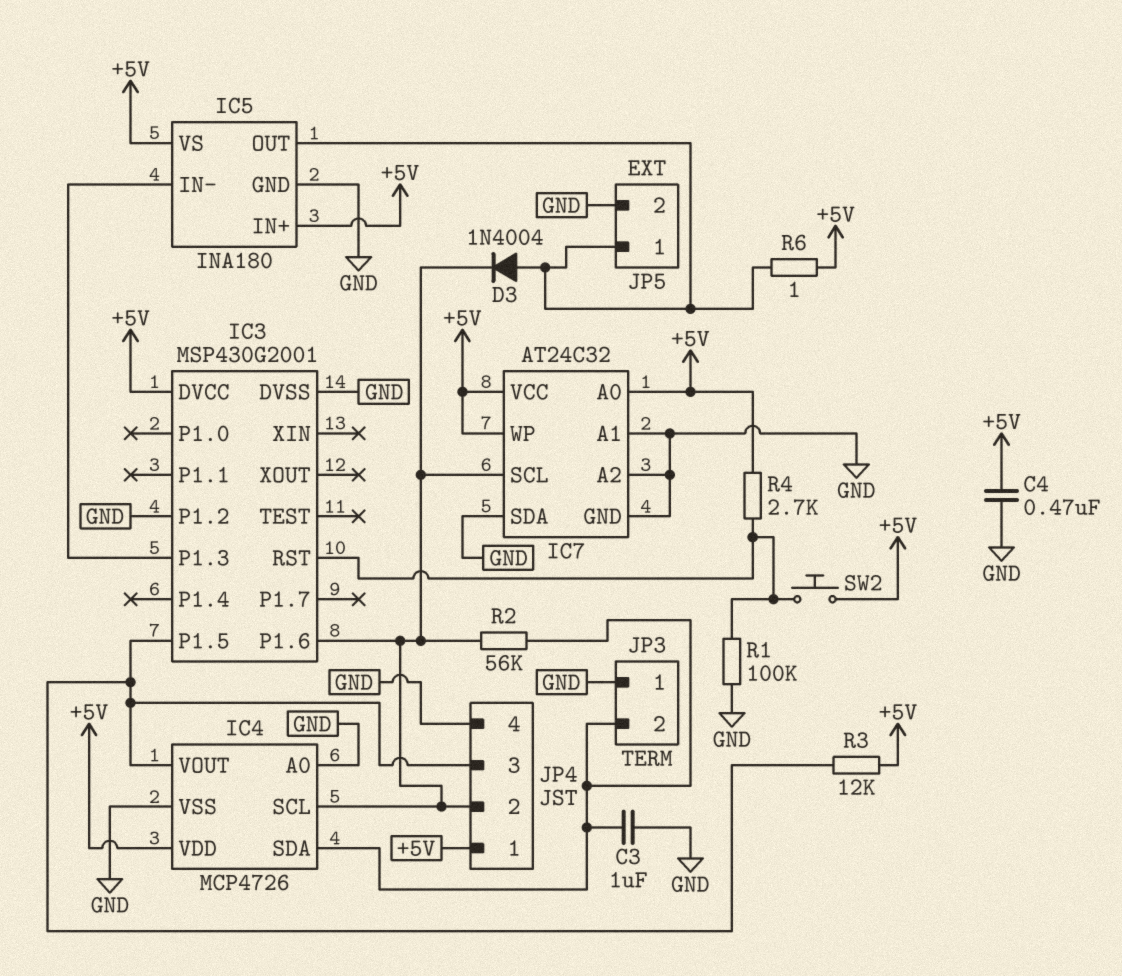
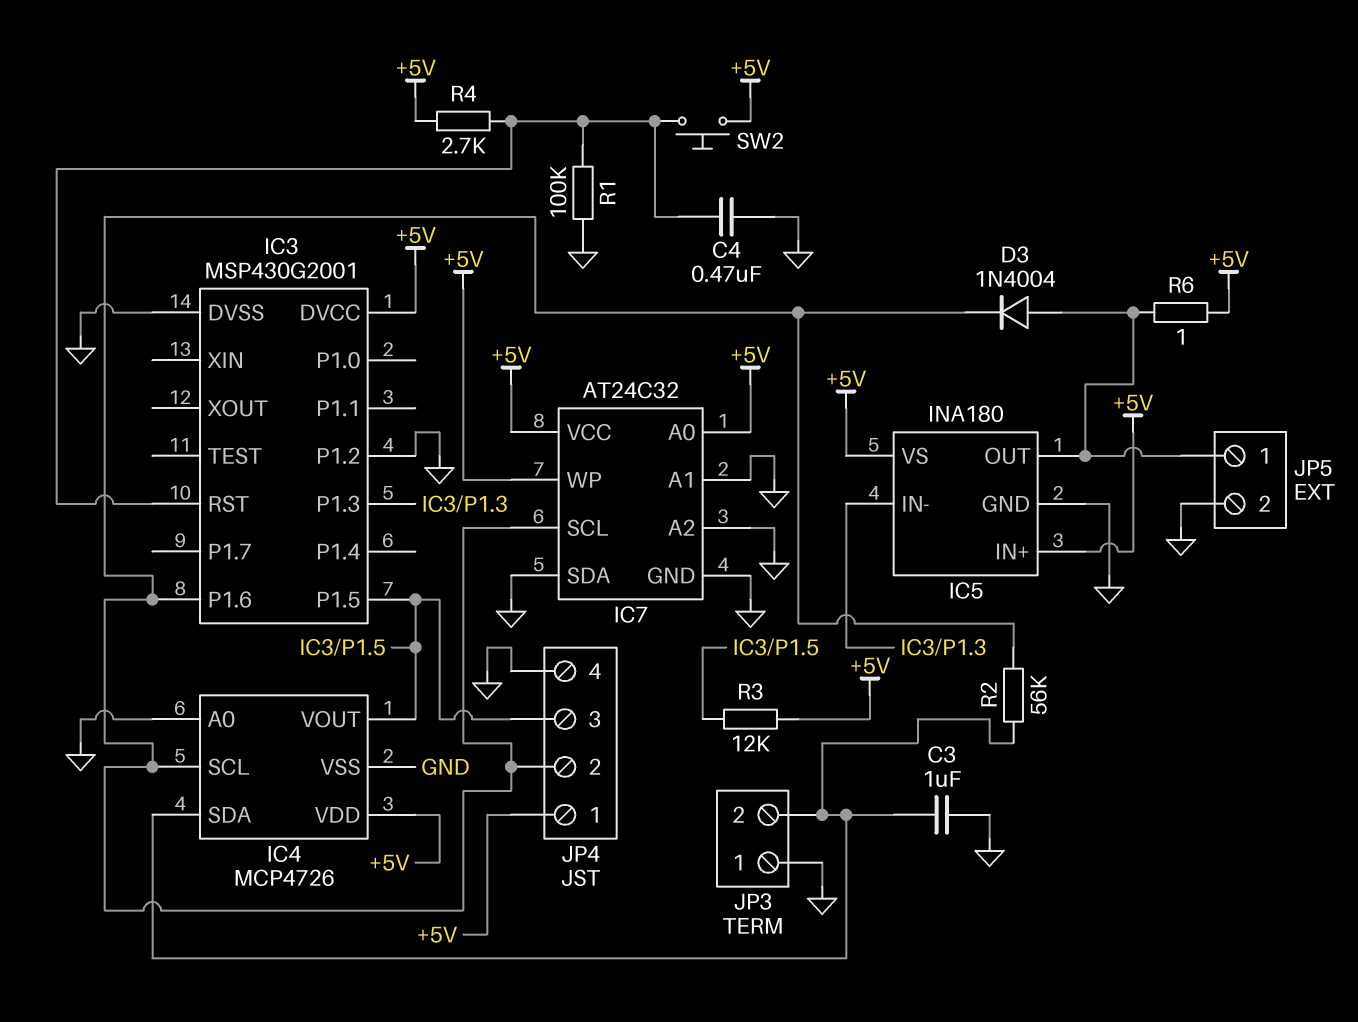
C4: 470nF (+5V, GND) -> 470nF (GND, IC3/RST)

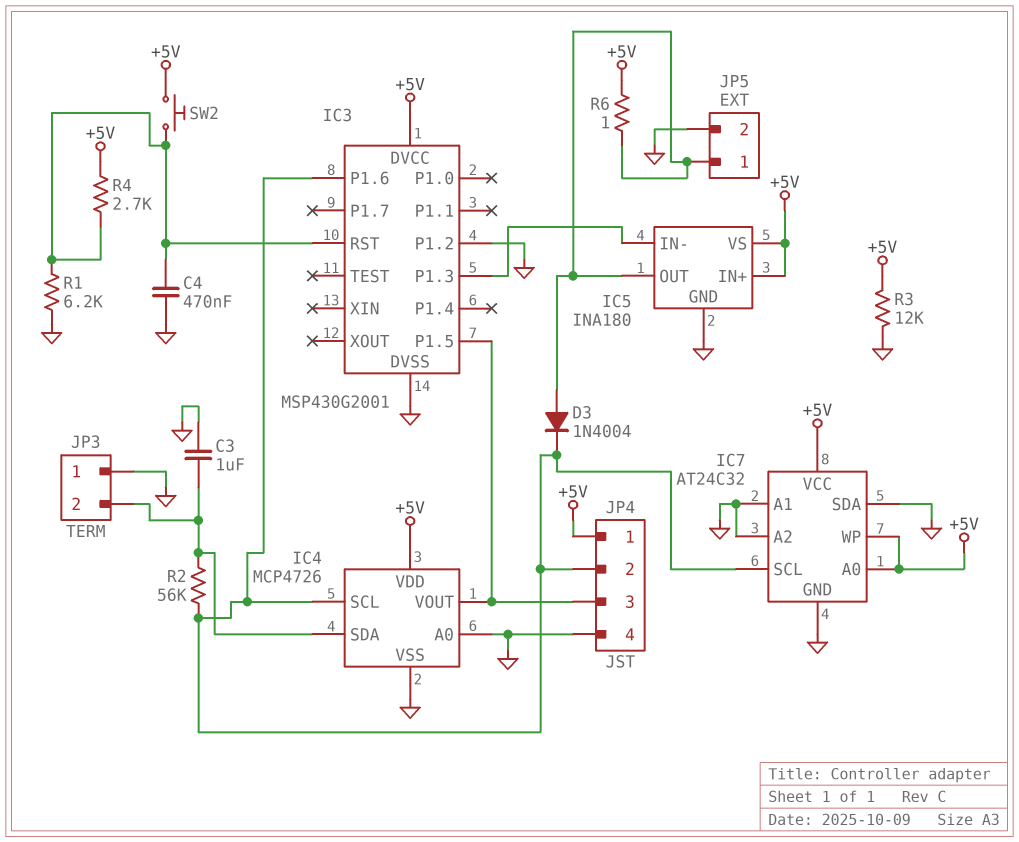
R1: 100k (GND, IC3/RST) -> 6.2k (GND, IC3/RST)
R3: 12k (+5V, IC3/P1.5) -> 12k (+5V, GND)

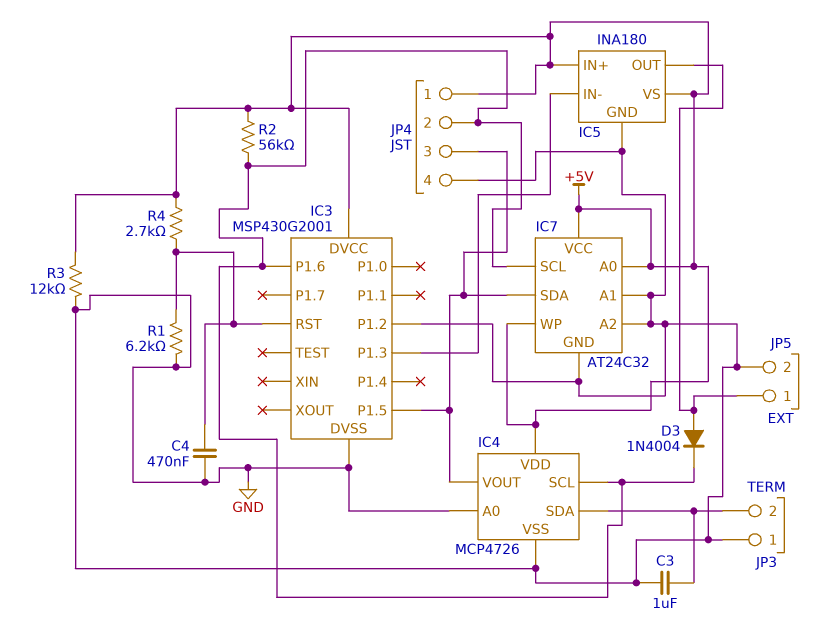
IC7 pin SDA: GND -> IC3/P1.5
R2: 56k (IC3/P1.6, IC4/SDA) -> 56k (+5V, IC3/P1.6)
R6: 1 (+5V, IC5/OUT) -> none
SW2: button (+5V, IC3/RST) -> none

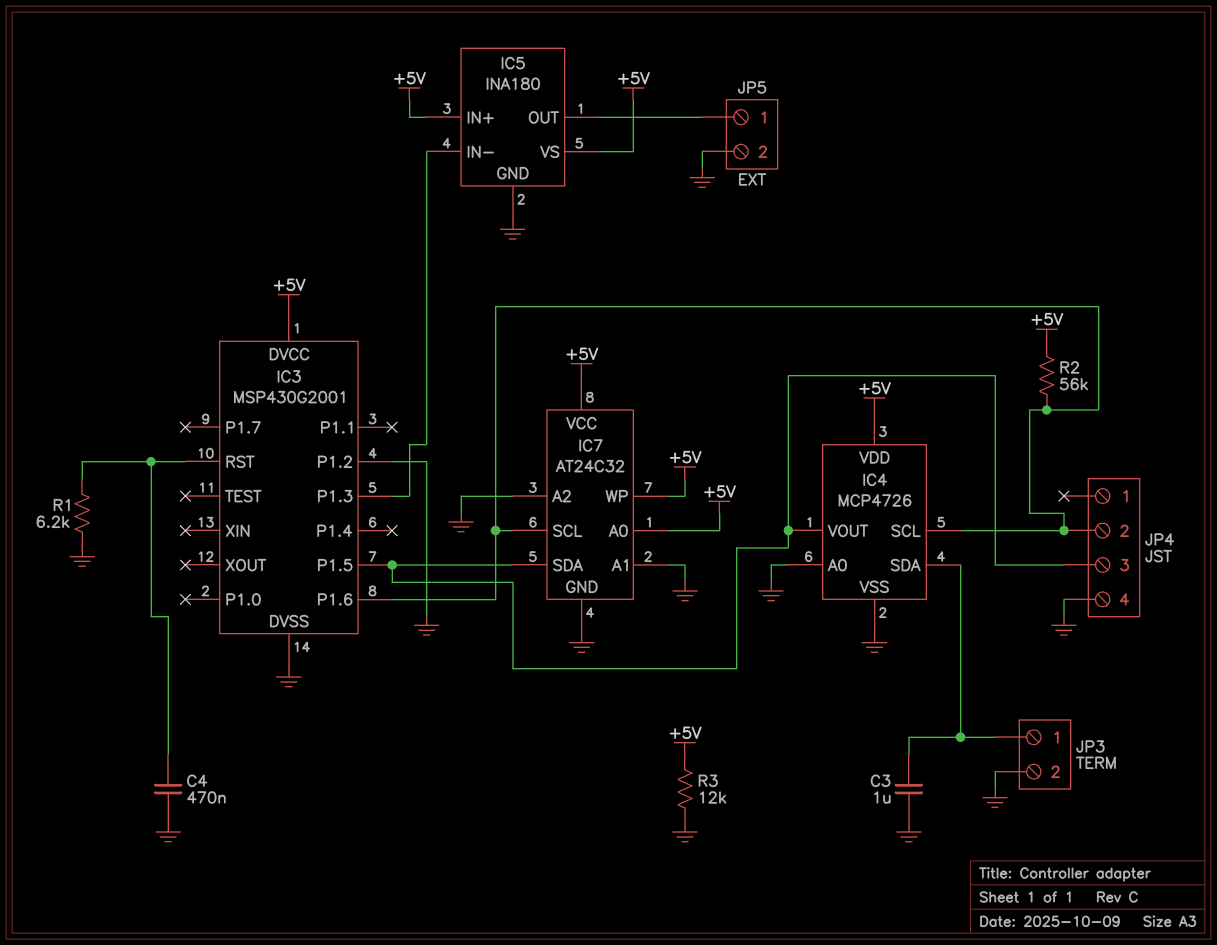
D3: diode 1N4004 (A IC5/OUT, K IC3/P1.6) -> none
JP3 pin 1: GND -> IC4/SDA
JP3 pin 2: IC4/SDA -> GND
JP4 pin 1: +5V -> none
R4: 2.7k (+5V, IC3/RST) -> none

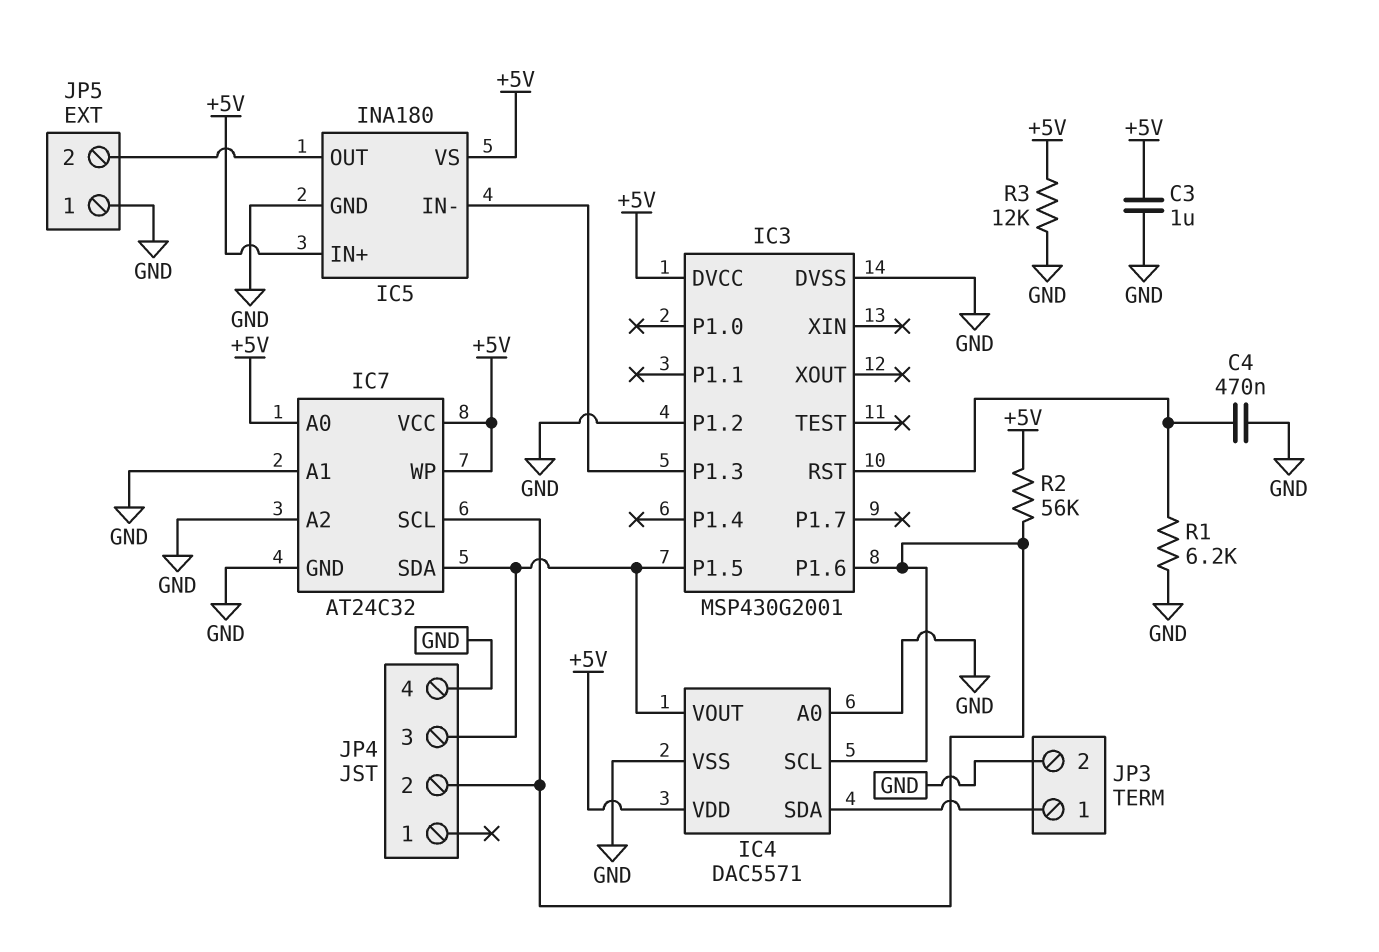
C3: 1uF (GND, IC4/SDA) -> 1uF (+5V, GND)
IC4: MCP4726 -> DAC5571
JP5 pin 1: IC5/OUT -> GND
JP5 pin 2: GND -> IC5/OUT

